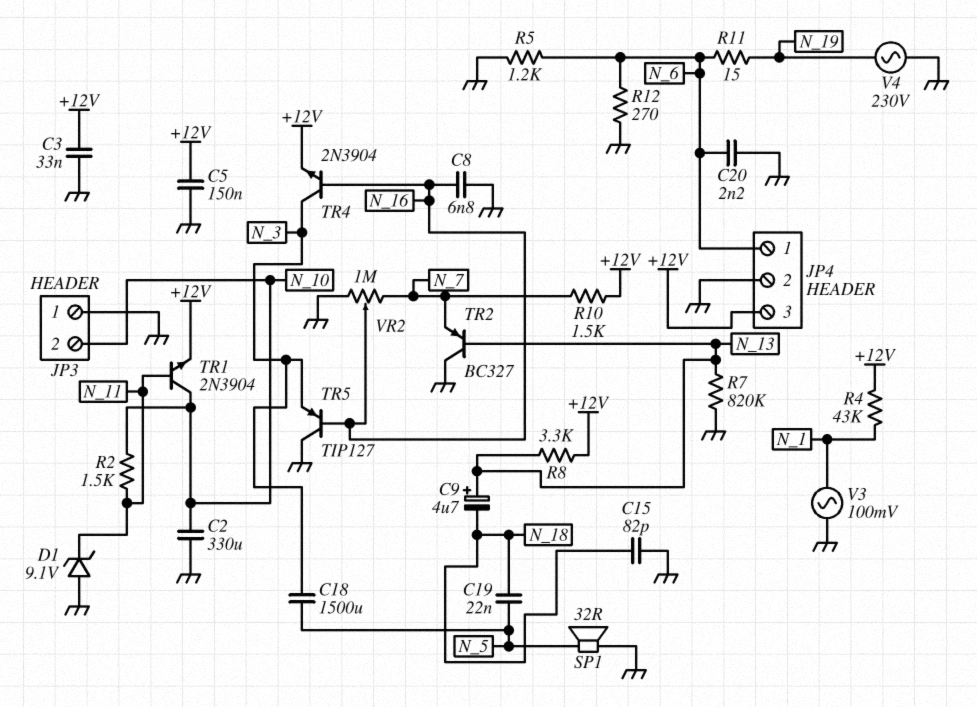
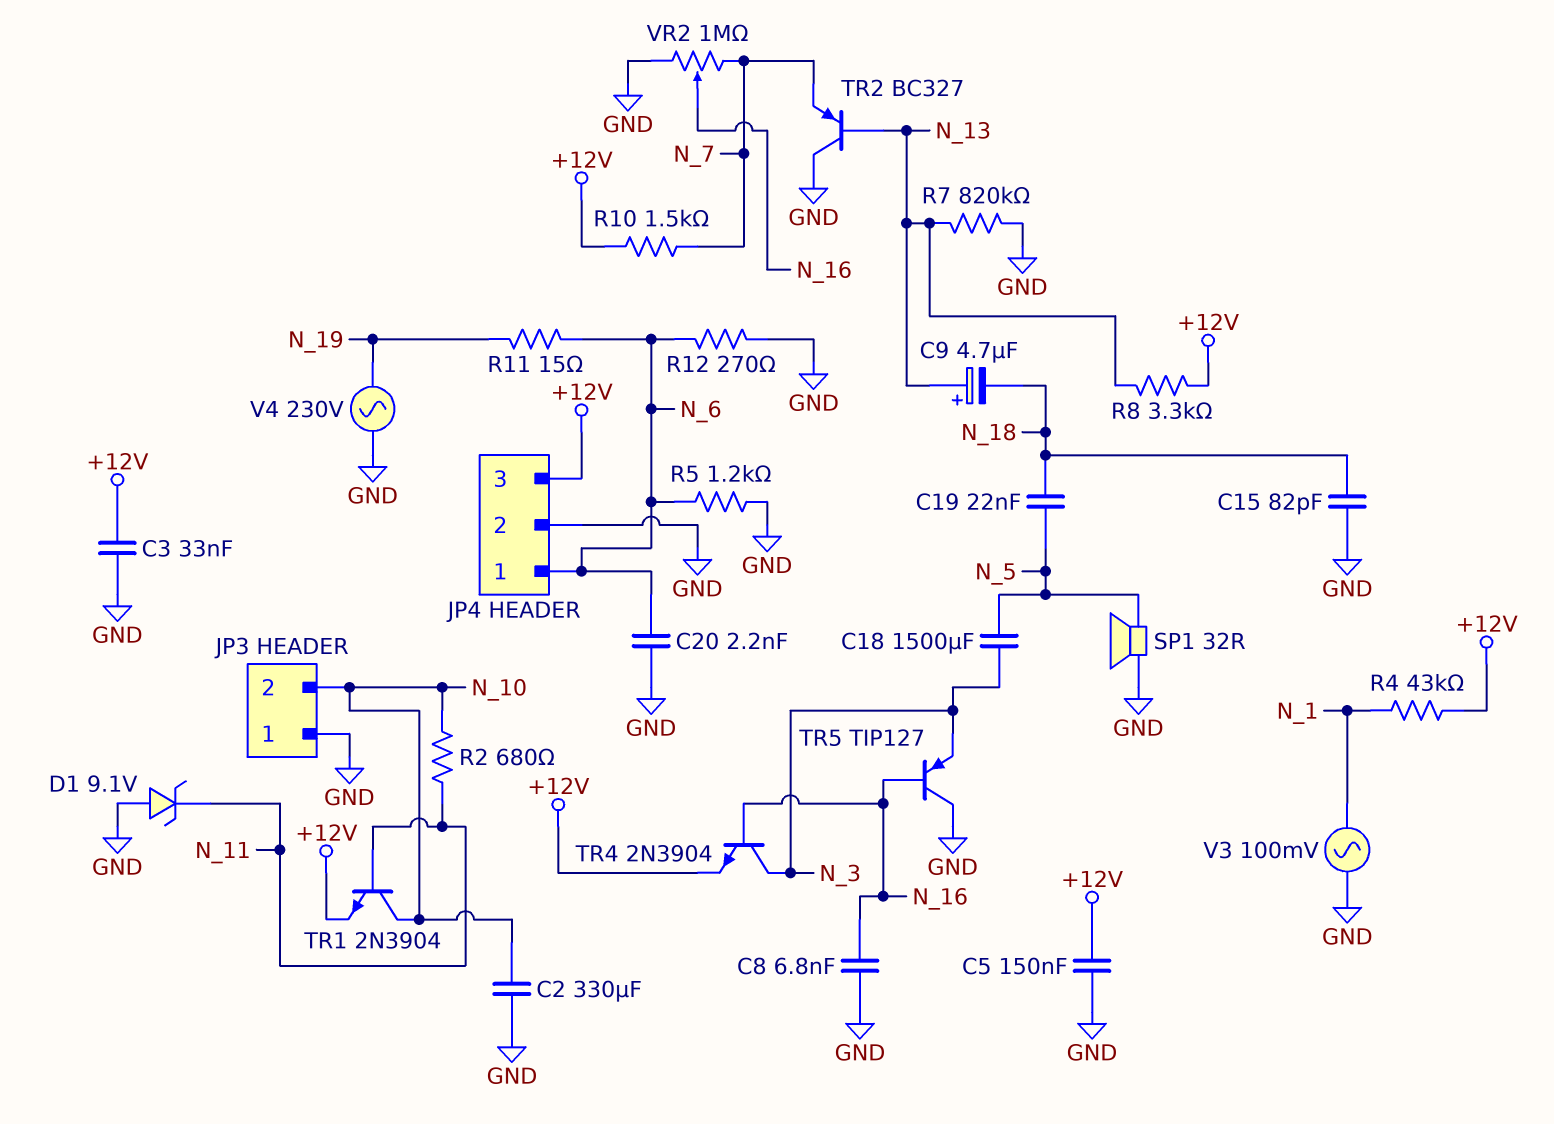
R2: 1.5k (N_10, N_11) -> 680 (N_10, N_11)

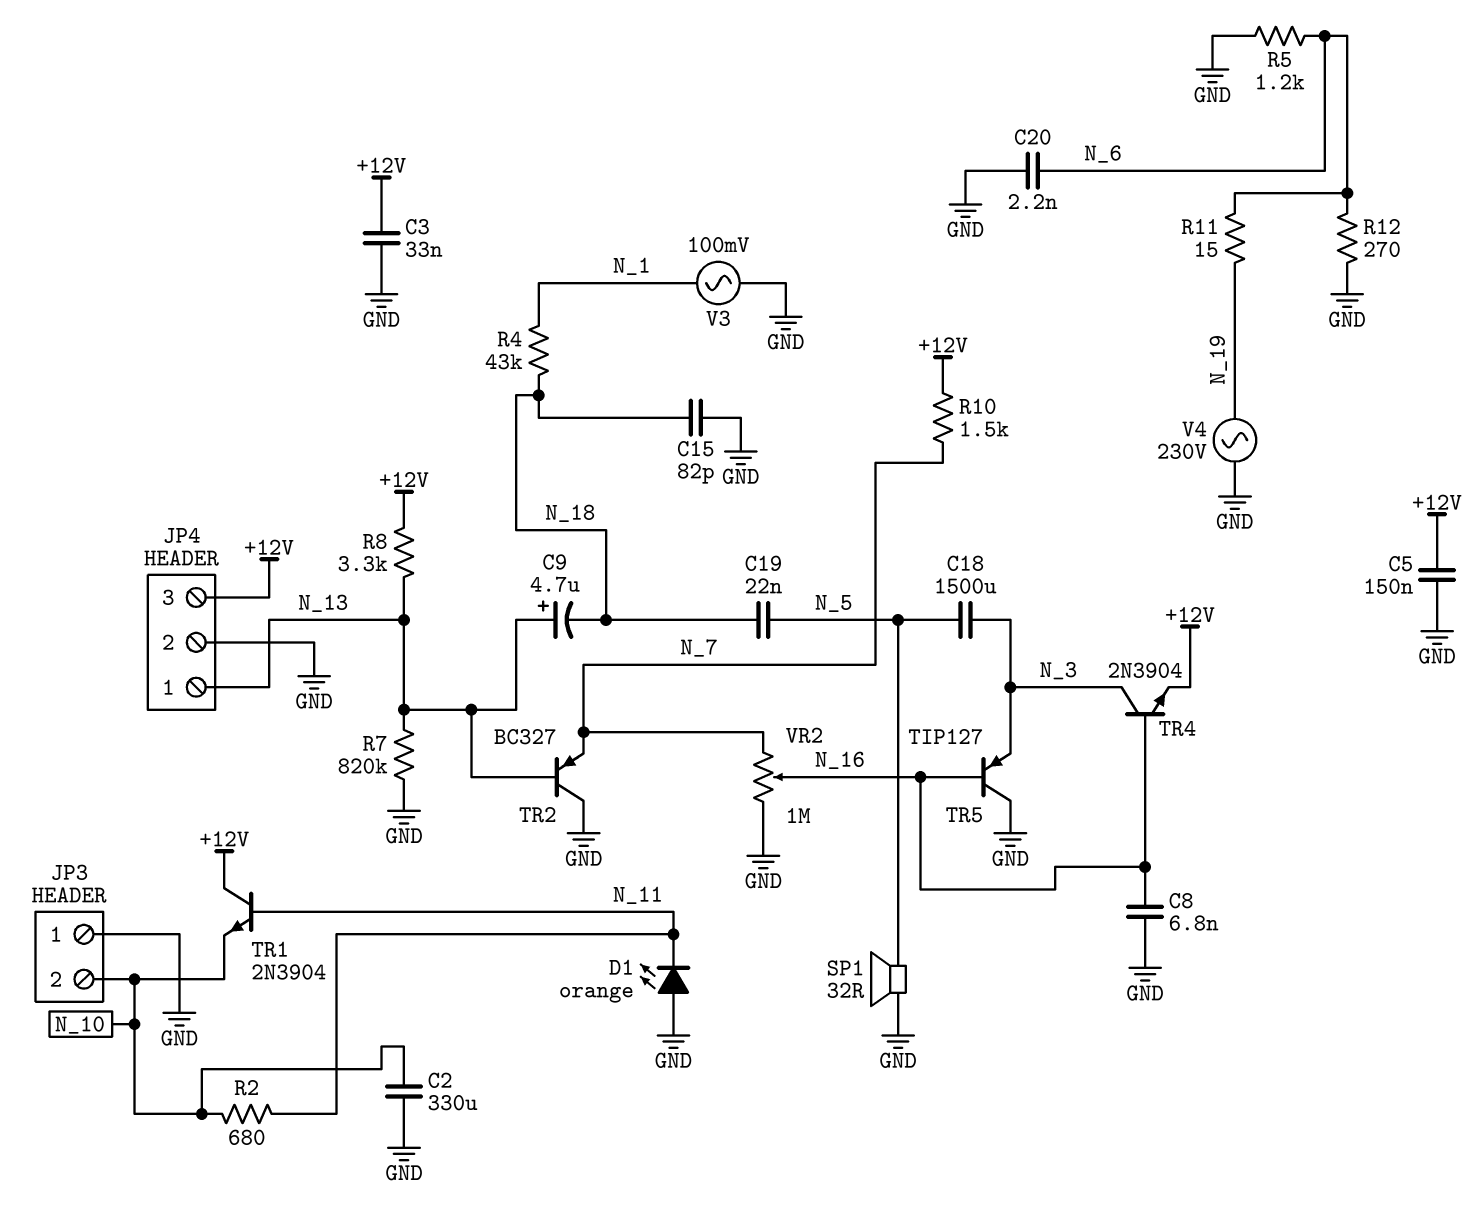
D1: zener 9.1V (A GND, K N_11) -> LED orange (A GND, K N_11)
JP4 pin 1: N_6 -> N_13
R4: 43k (+12V, N_1) -> 43k (N_1, N_18)
TR1: NPN 2N3904 (B N_11, C N_10, E +12V) -> NPN 2N3904 (B N_11, C +12V, E N_10)

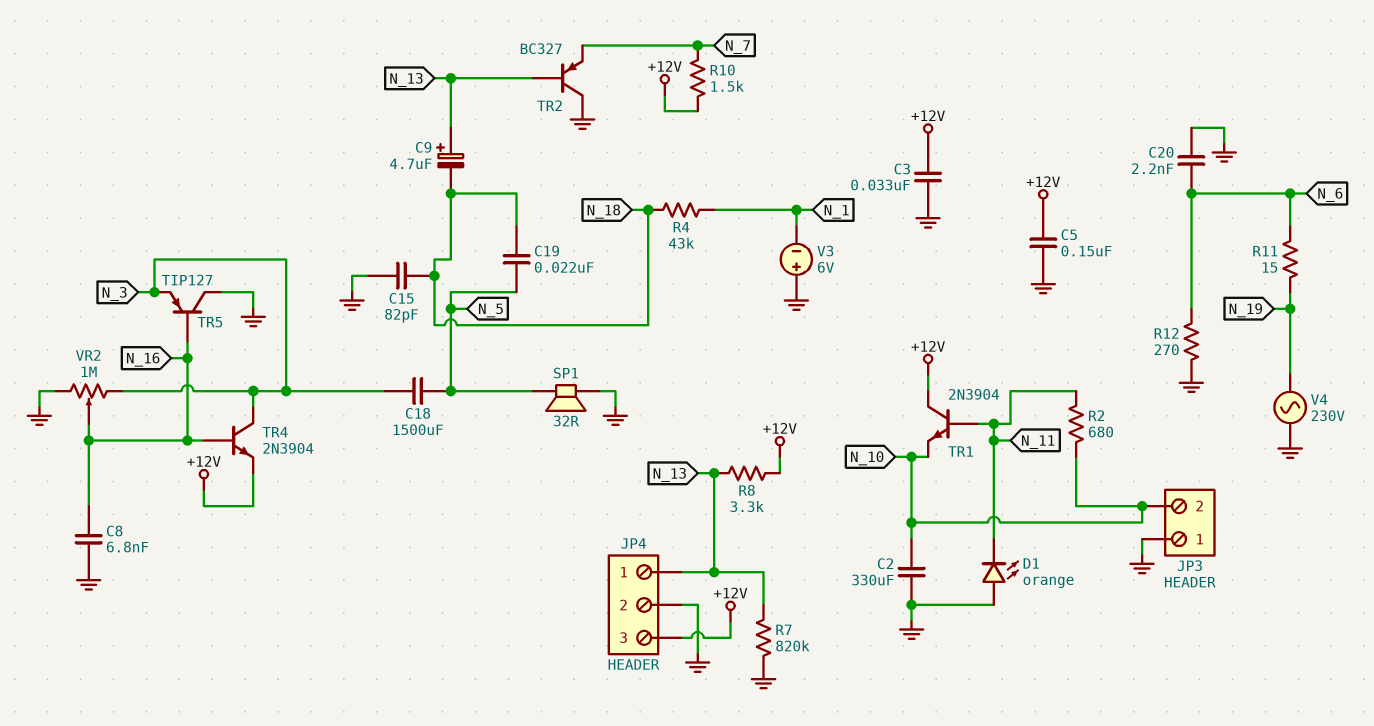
R5: 1.2k (GND, N_6) -> none
V3: AC 100mV (GND, N_1) -> 6V (plus GND, minus N_1)
VR2: 1M (GND, N_7, wiper N_16) -> 1M (GND, N_3, wiper N_16)

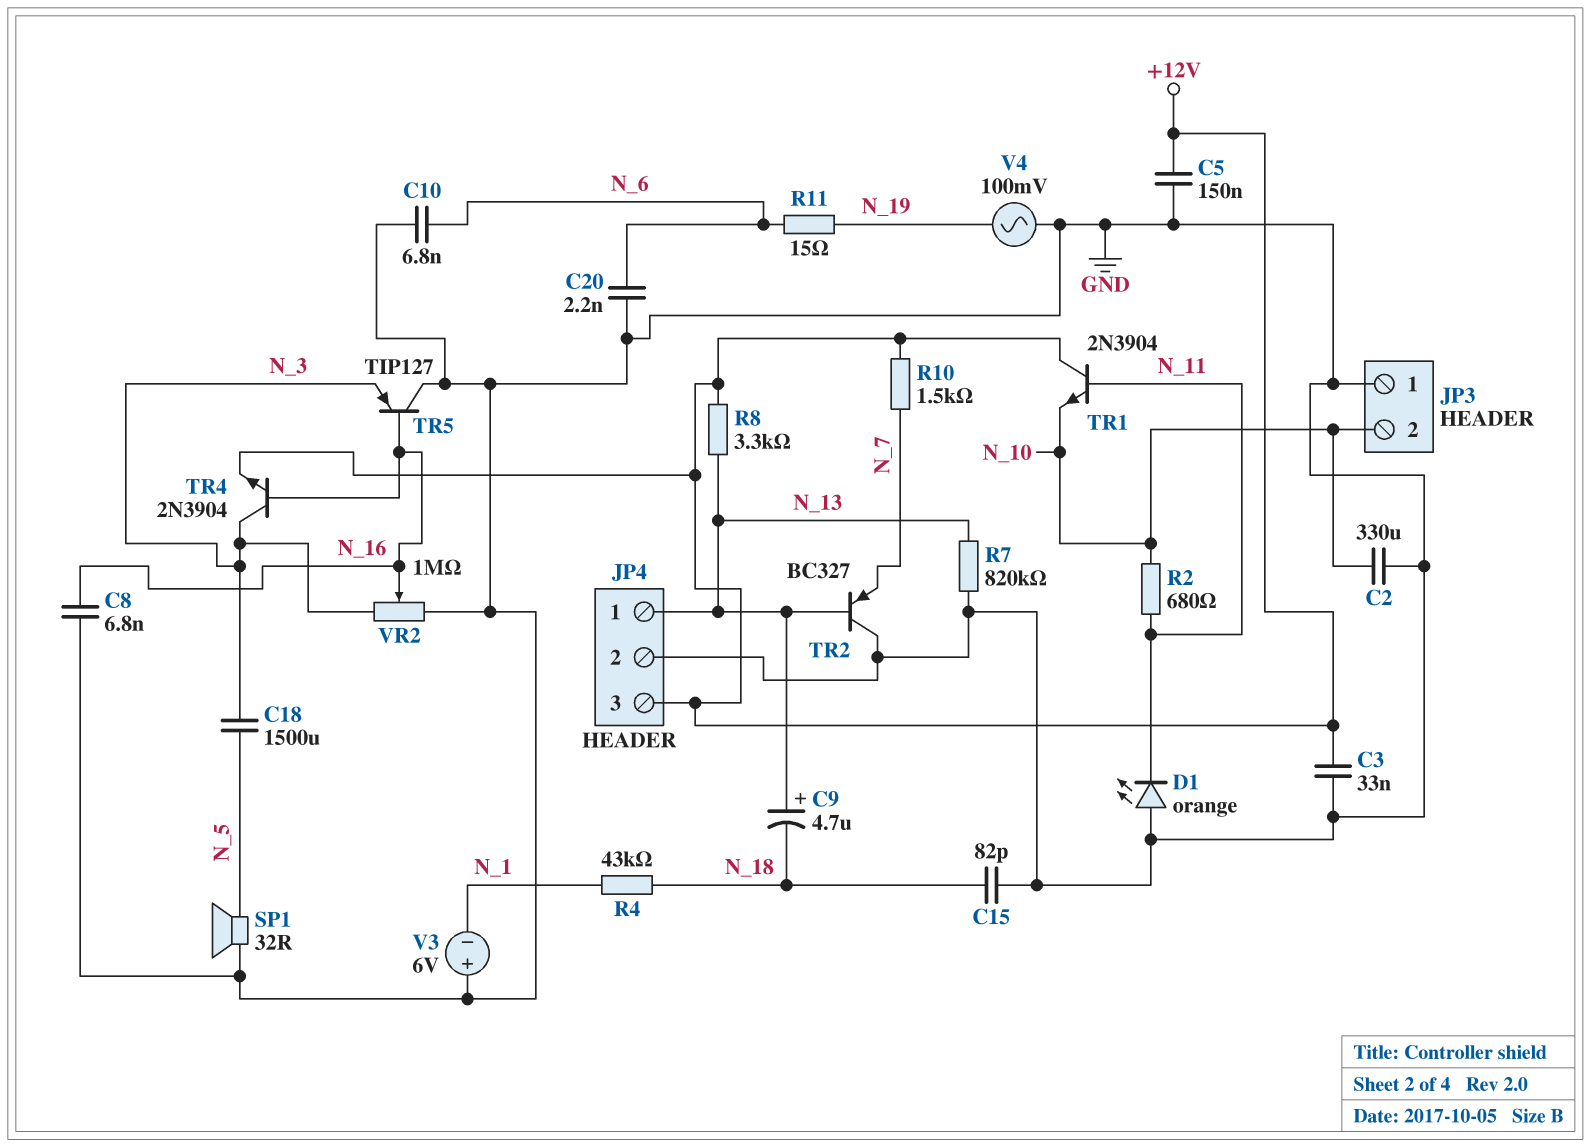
C10: none -> 6.8nF (GND, N_6)
C19: 22nF (N_5, N_18) -> none
R12: 270 (GND, N_6) -> none
V4: AC 230V (GND, N_19) -> AC 100mV (GND, N_19)

